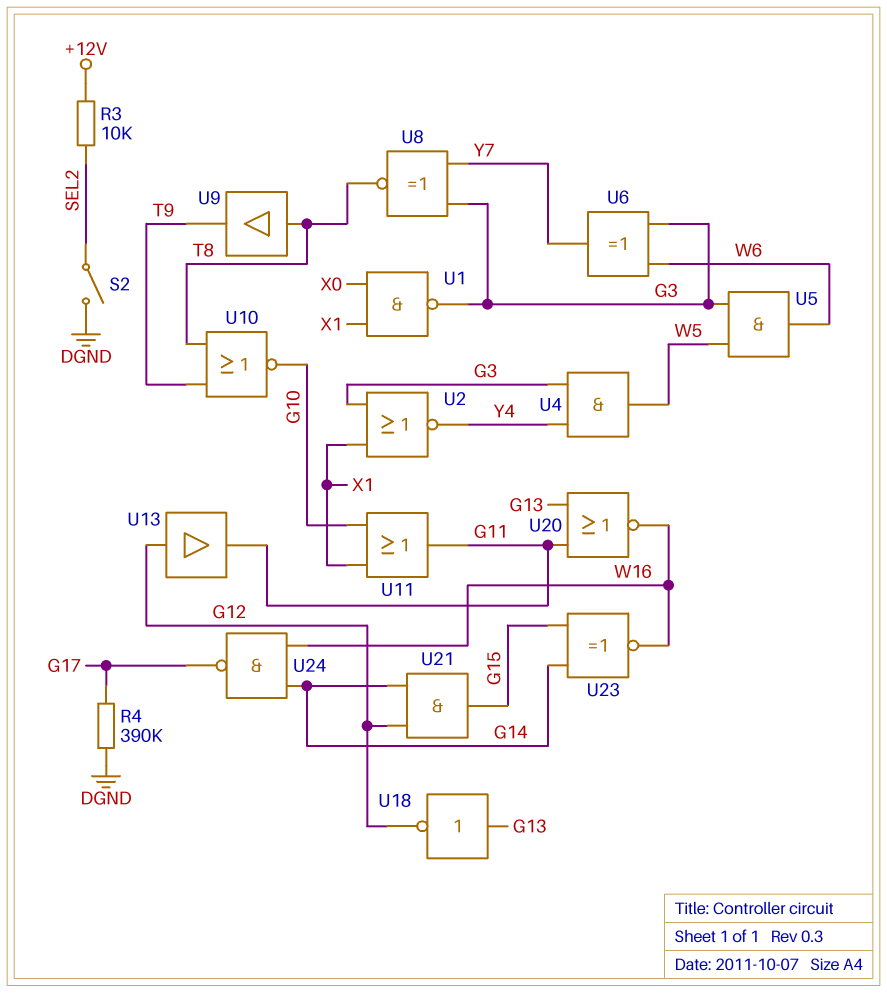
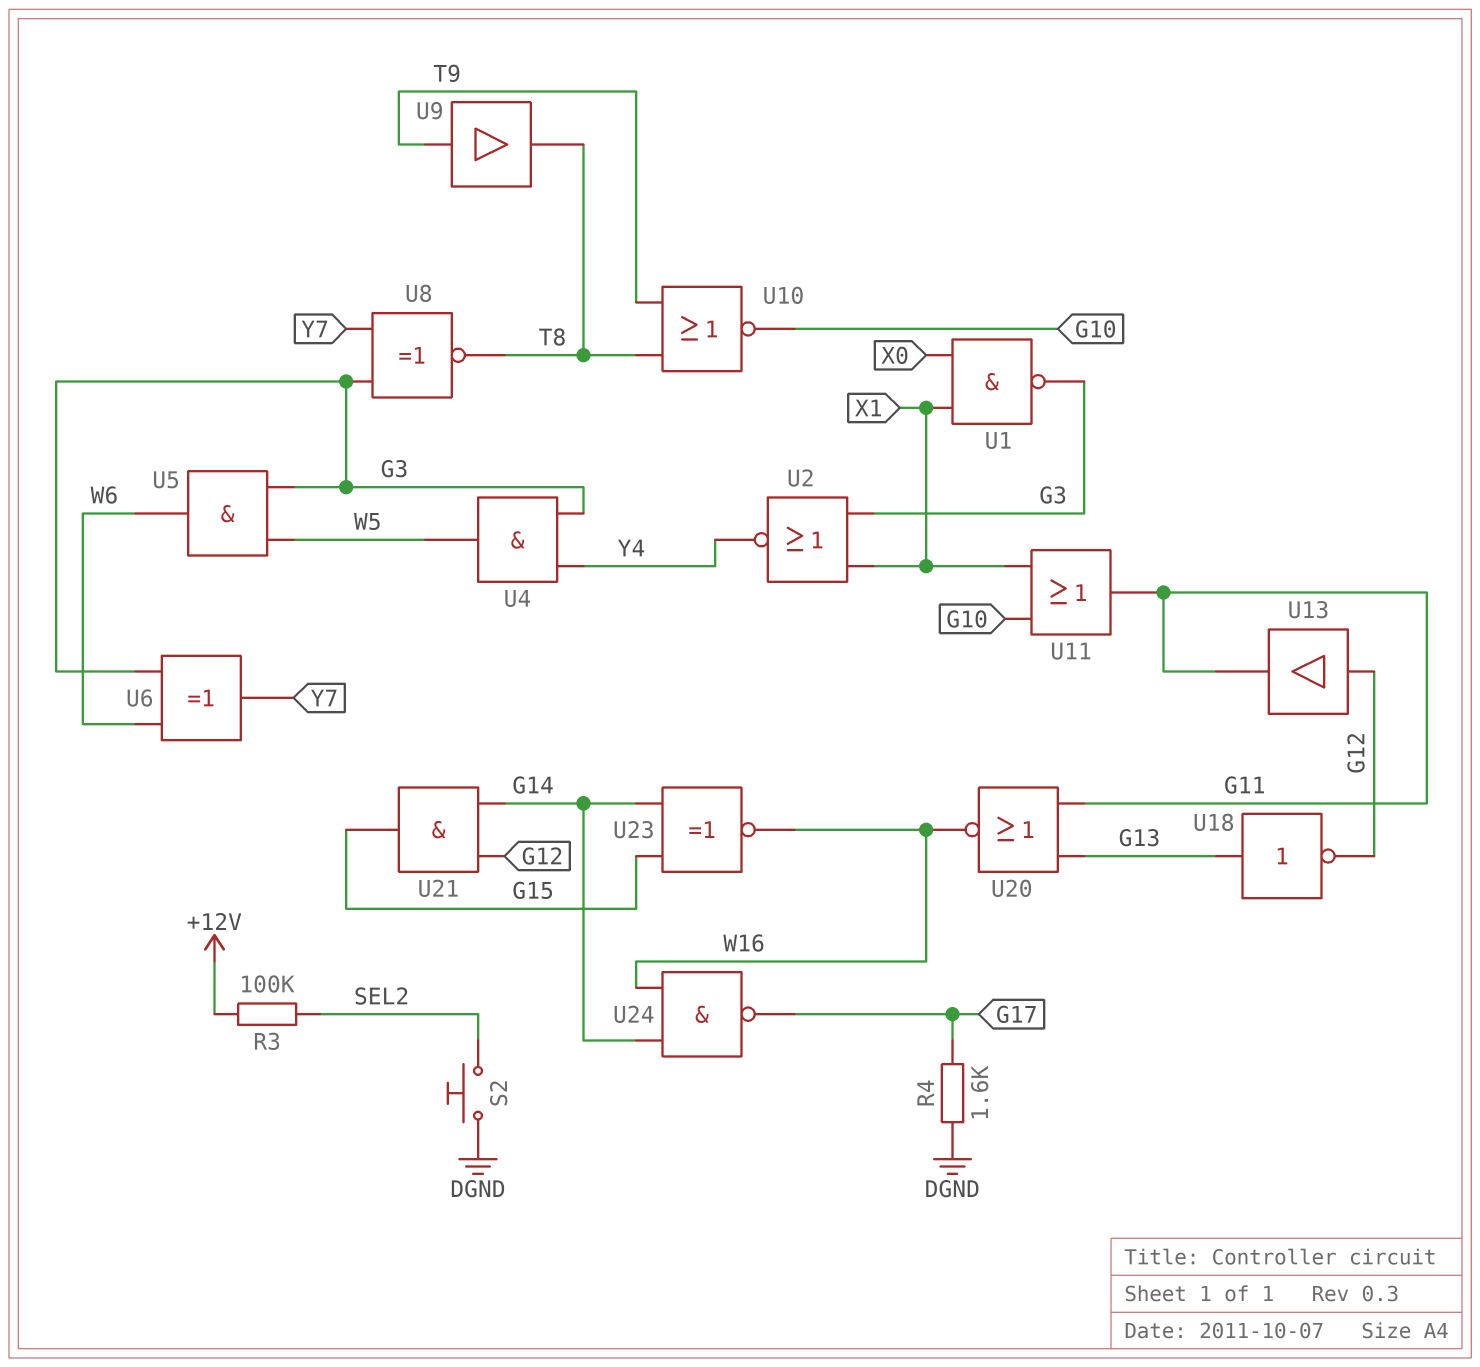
R3: 10k (+12V, SEL2) -> 100k (+12V, SEL2)
R4: 390k (DGND, G17) -> 1.6k (DGND, G17)
S2: switch (DGND, SEL2) -> button (DGND, SEL2)
U9: buffer (in T8, out T9) -> buffer (in T9, out T8)

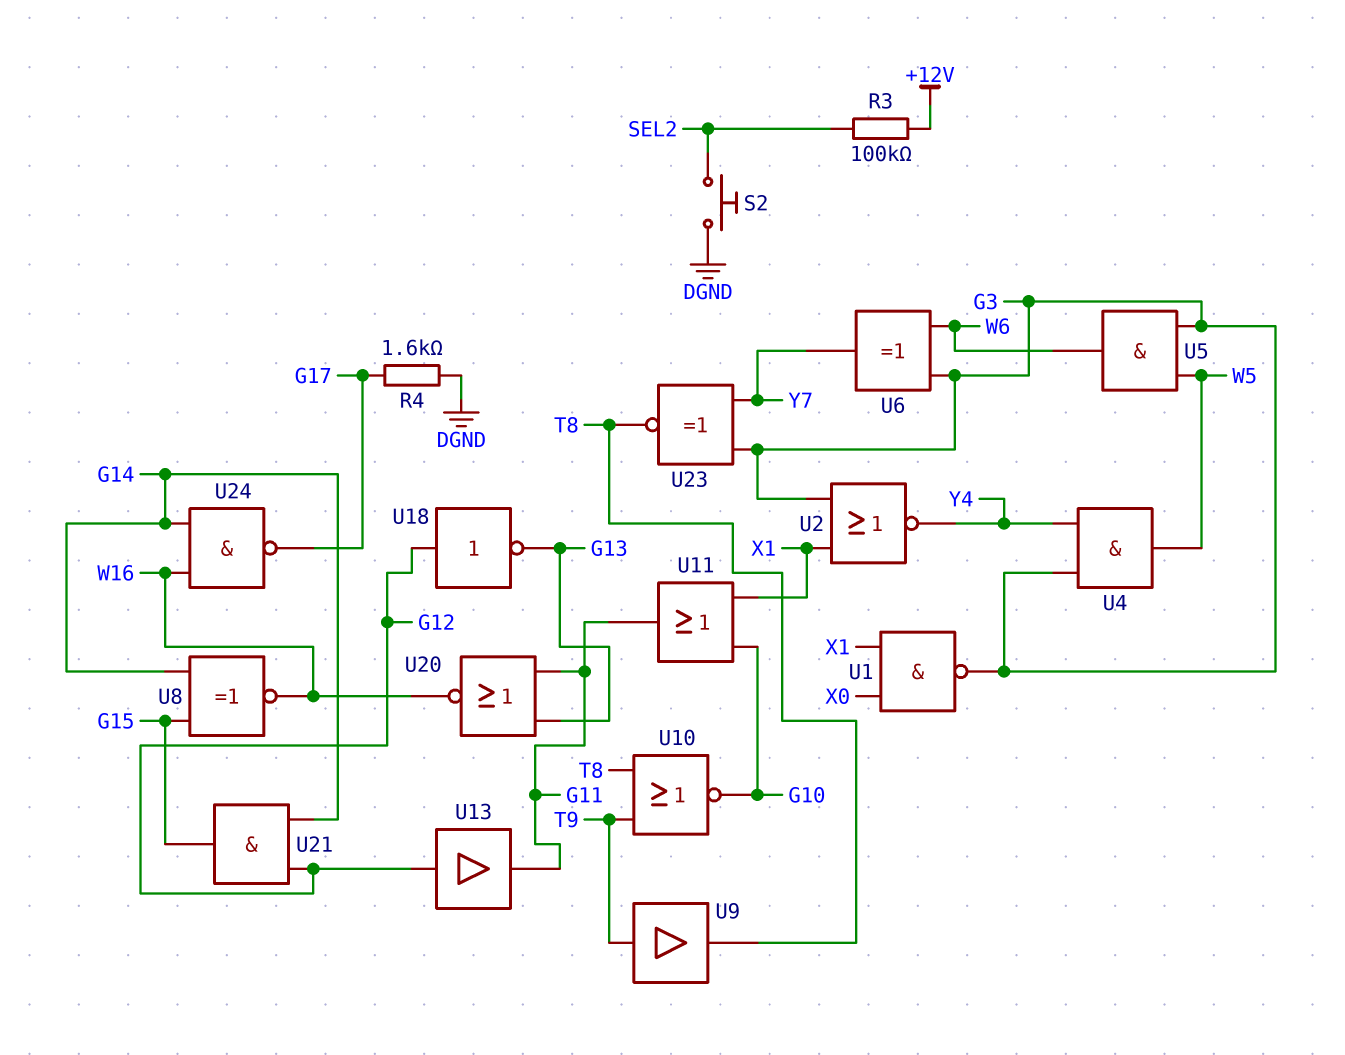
U8: XNOR (in G3, in Y7, out T8) -> XNOR (in G14, in G15, out W16)
U18: NOT (in G13, out G12) -> NOT (in G12, out G13)
U23: XNOR (in G14, in G15, out W16) -> XNOR (in G3, in Y7, out T8)

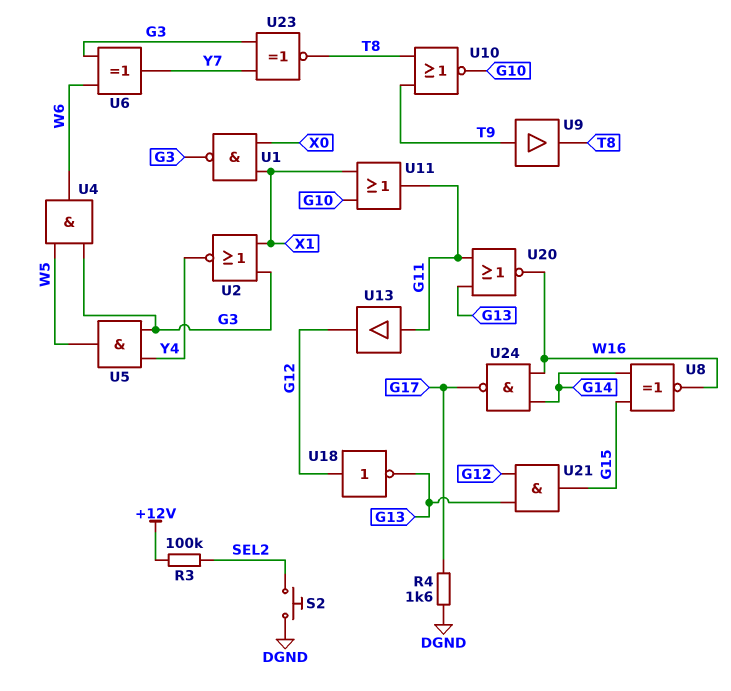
U4: AND (in G3, in Y4, out W5) -> AND (in G3, in W5, out W6)
U5: AND (in G3, in W5, out W6) -> AND (in G3, in Y4, out W5)
U13: buffer (in G12, out G11) -> buffer (in G11, out G12)
U21: AND (in G12, in G14, out G15) -> AND (in G12, in G13, out G15)

